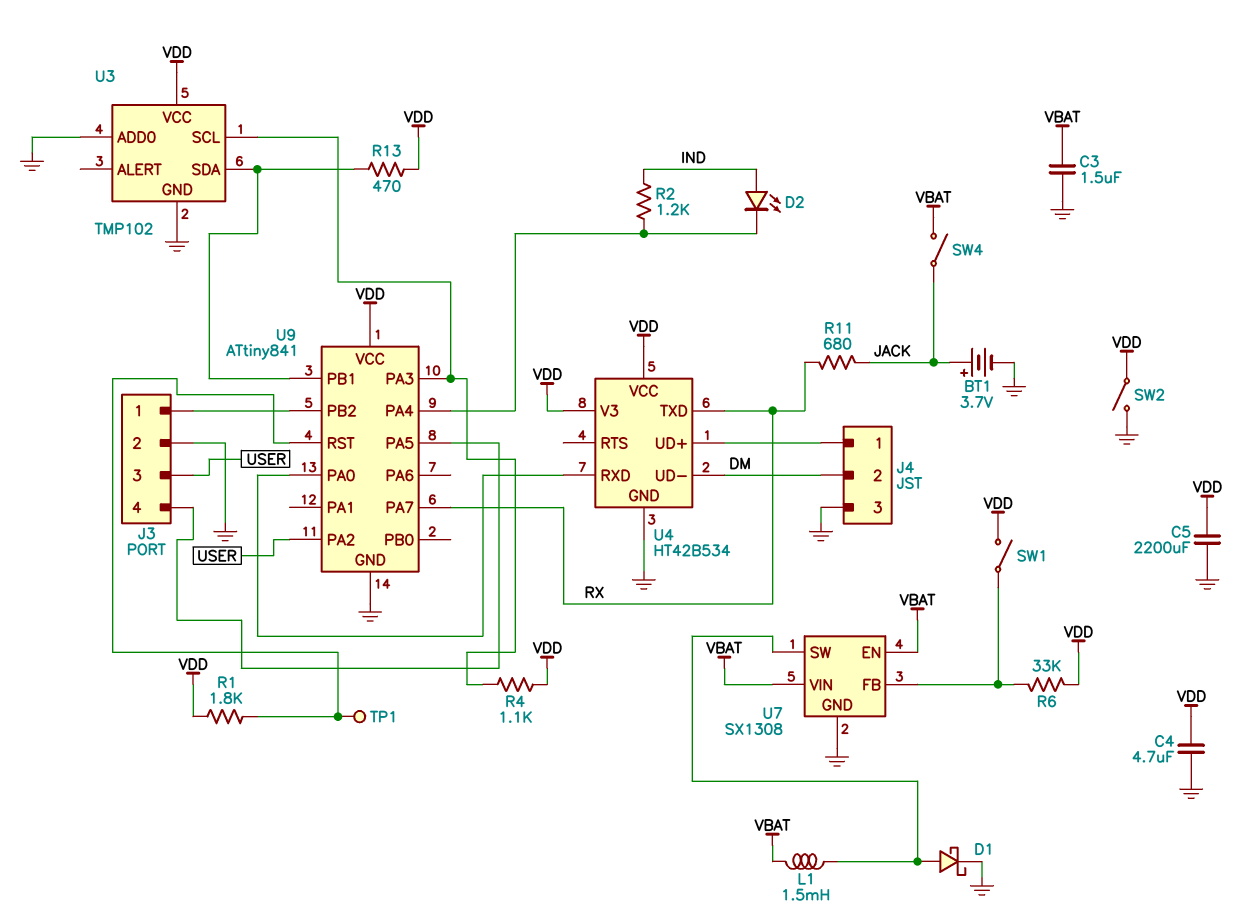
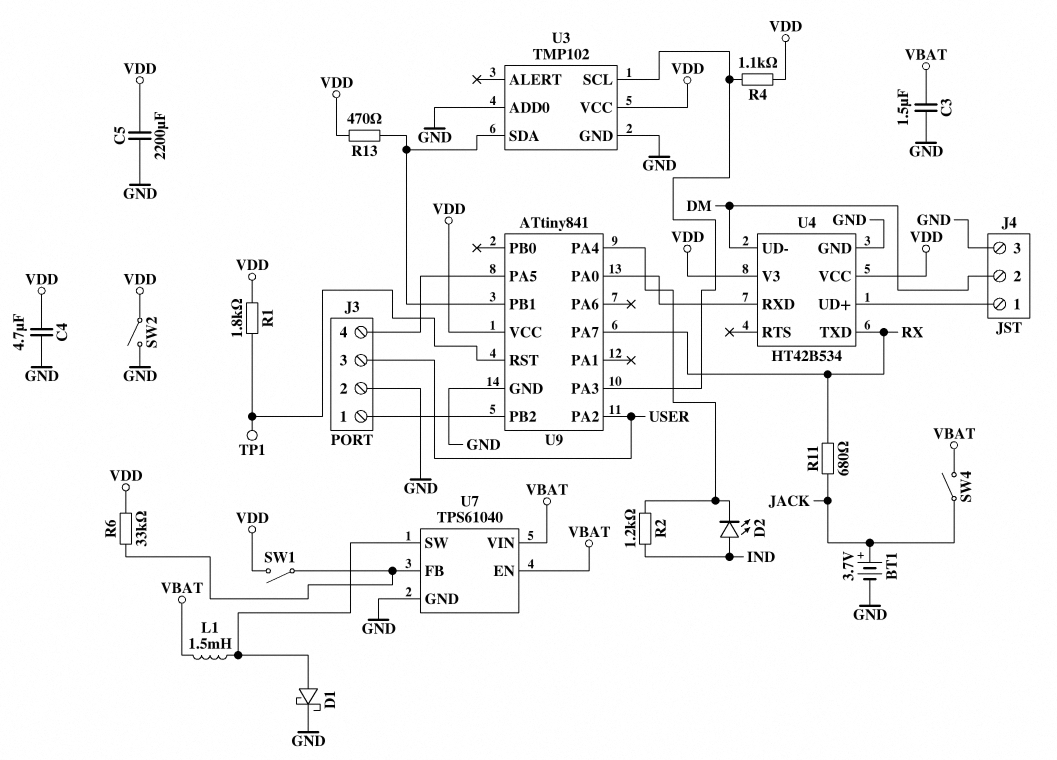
U7: SX1308 -> TPS61040

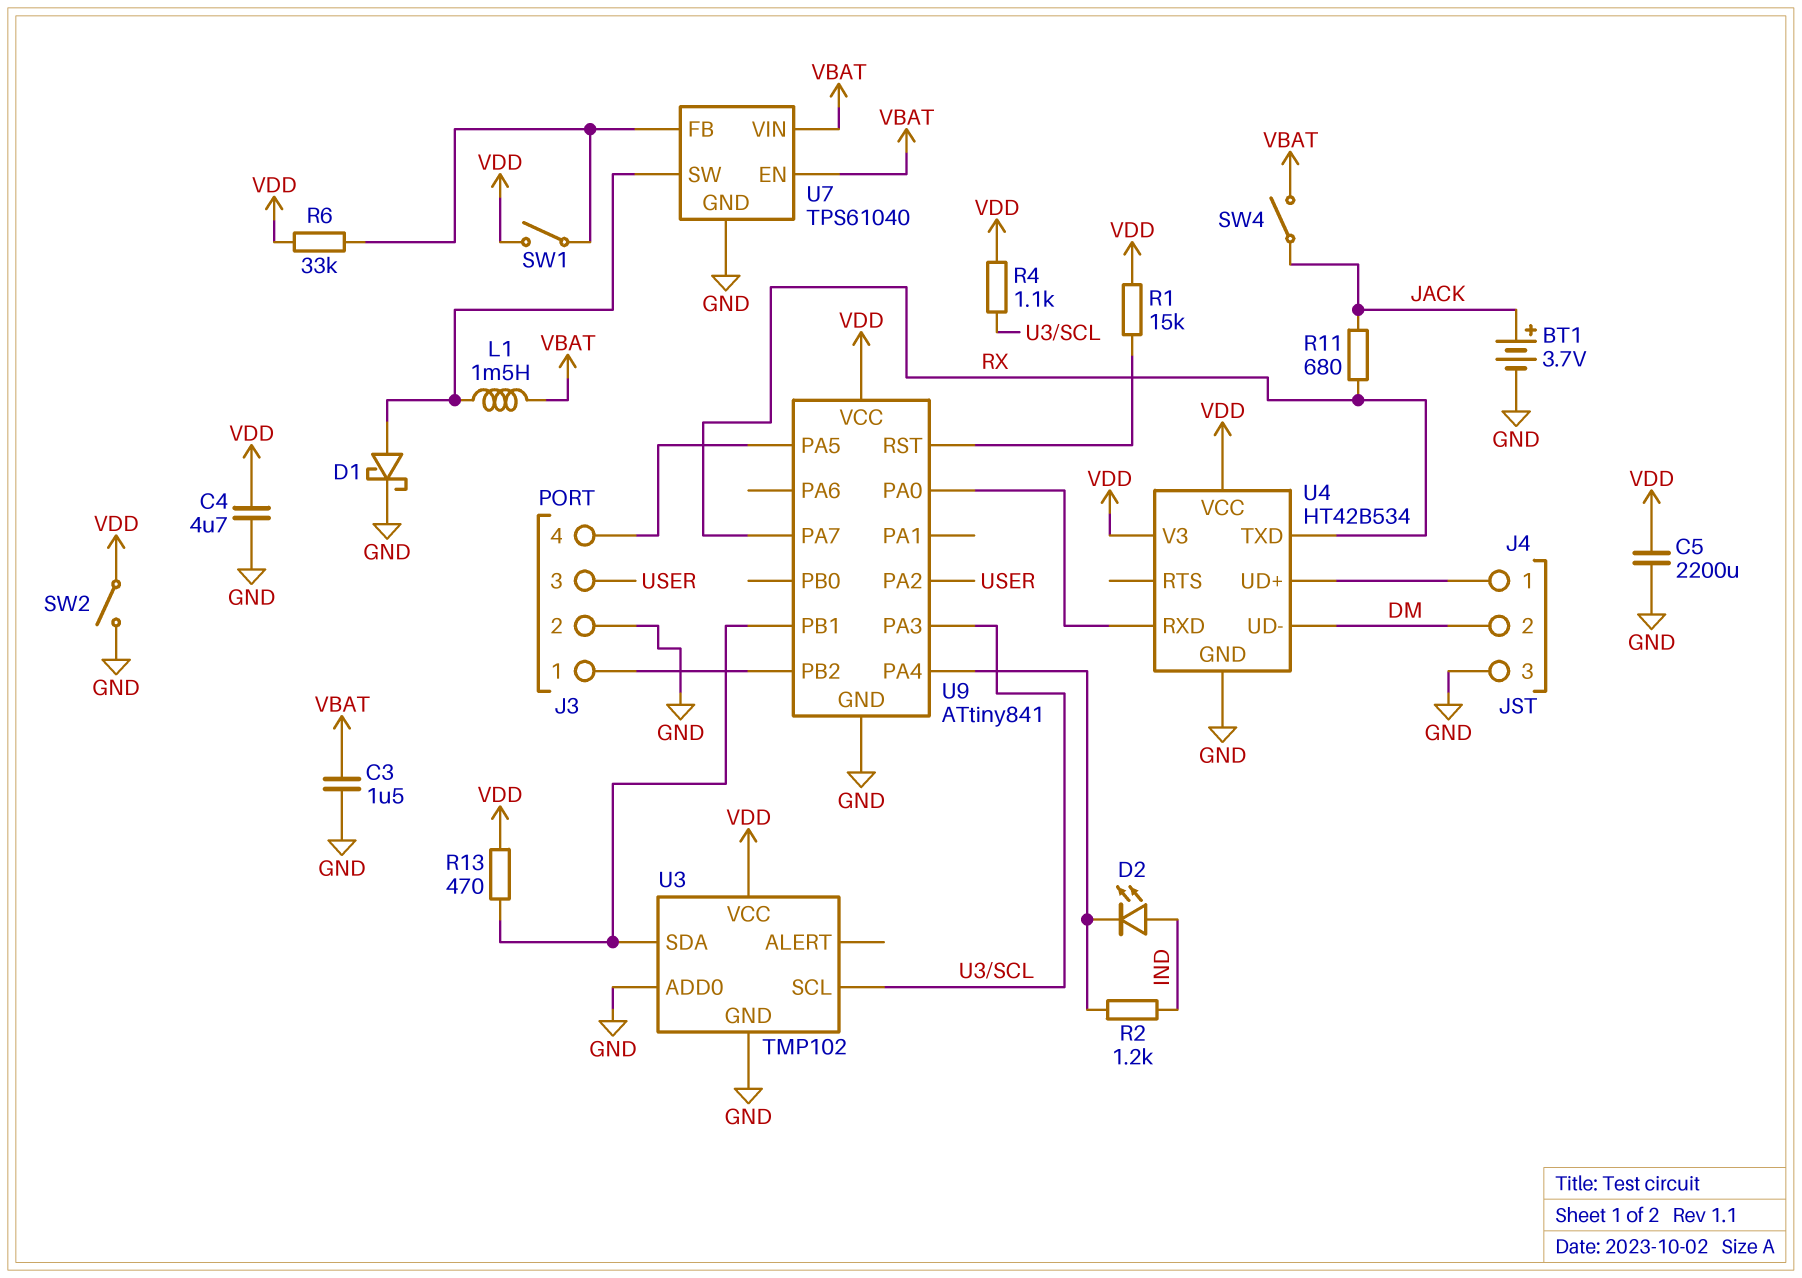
R1: 1.8k (U9/RST, VDD) -> 15k (U9/RST, VDD)
TP1: test point (U9/RST) -> none

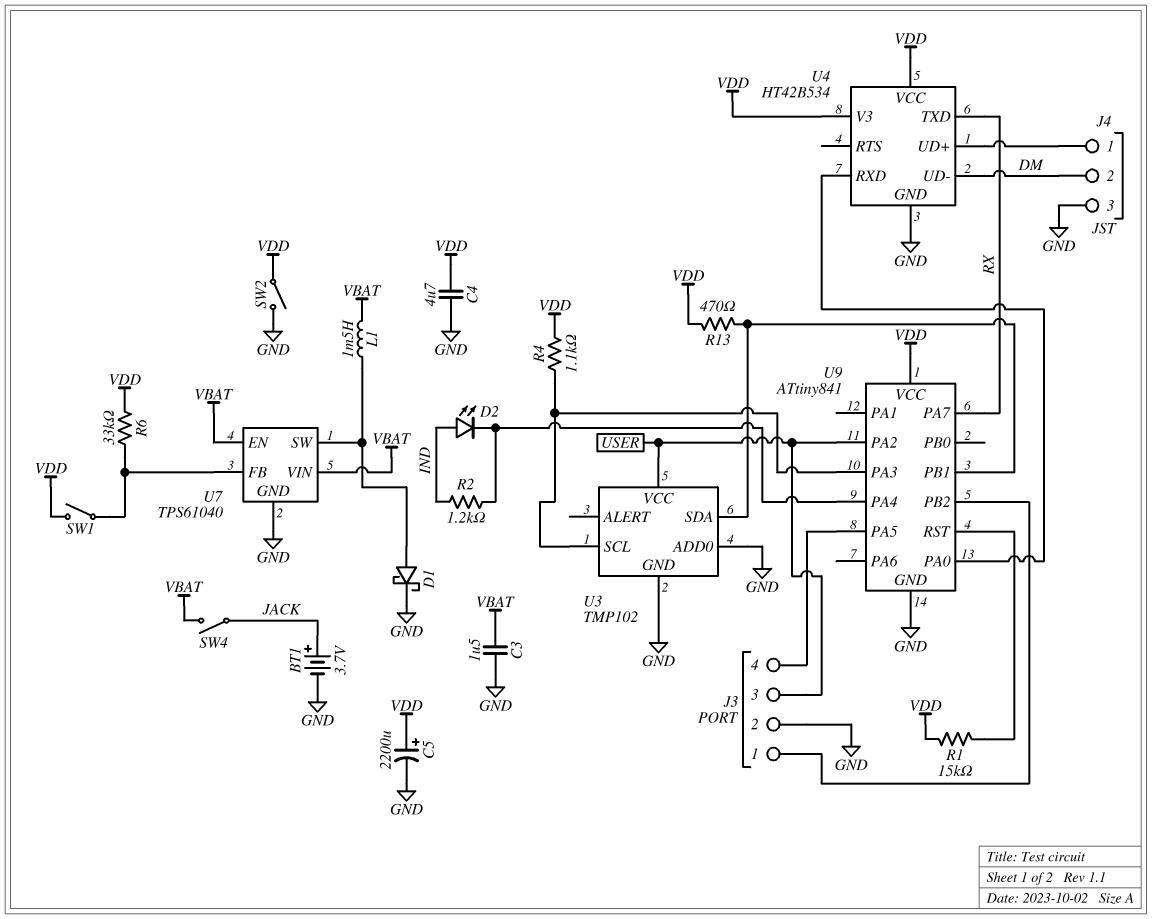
C5: 2200uF (GND, VDD) -> 2200uF (plus VDD, minus GND)
R11: 680 (JACK, RX) -> none
U3 pin VCC: VDD -> USER

